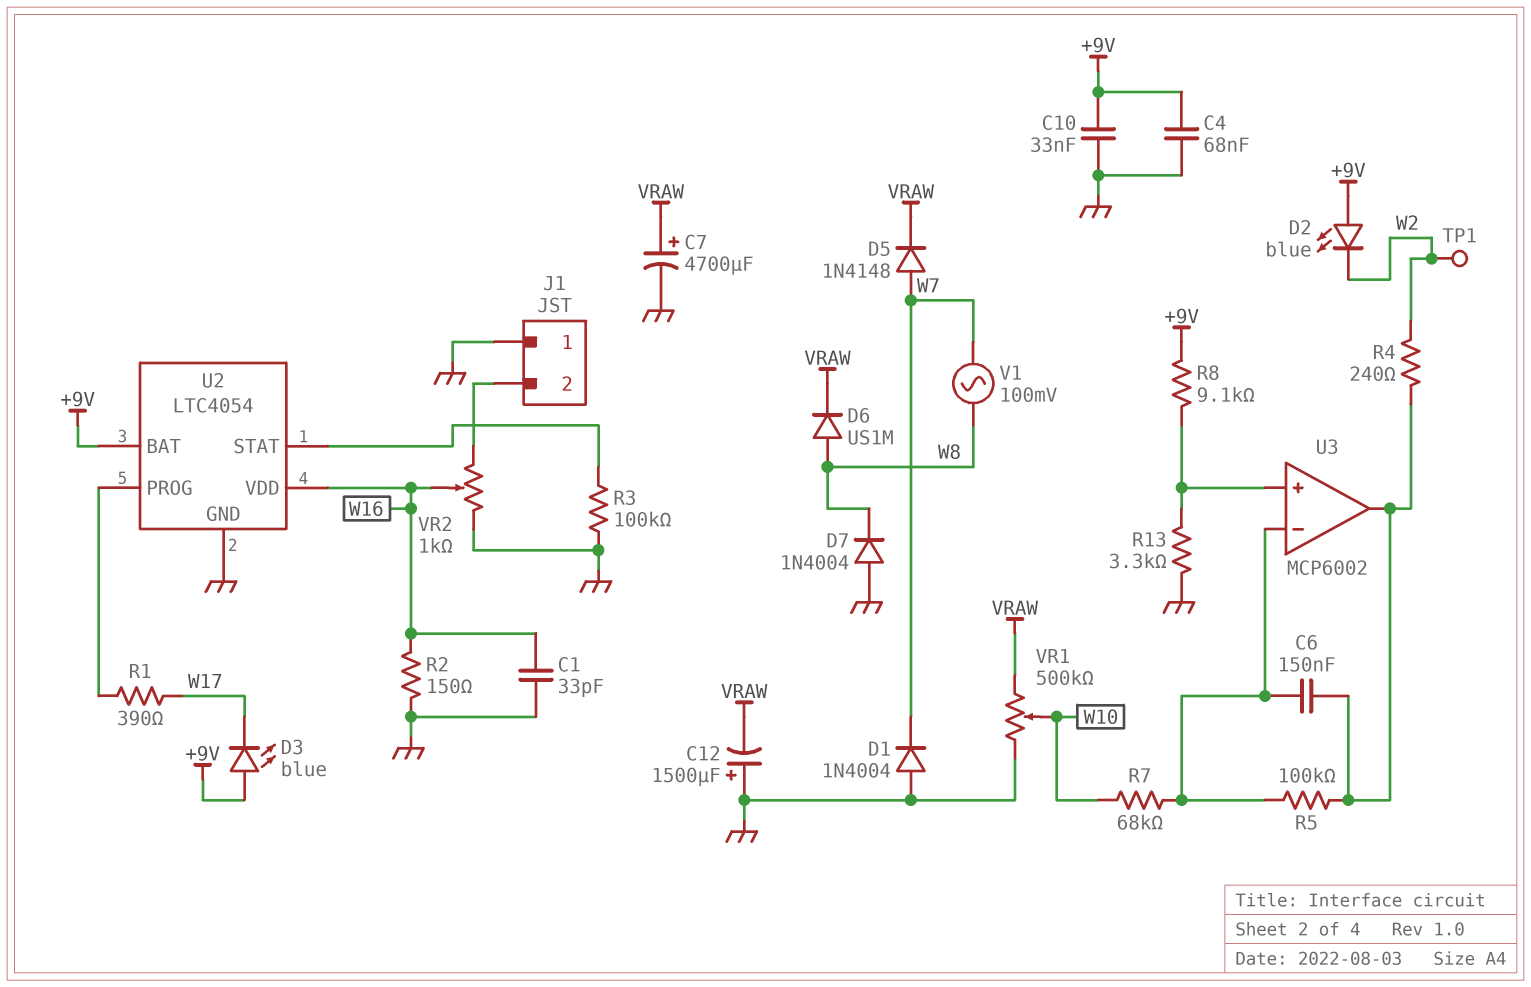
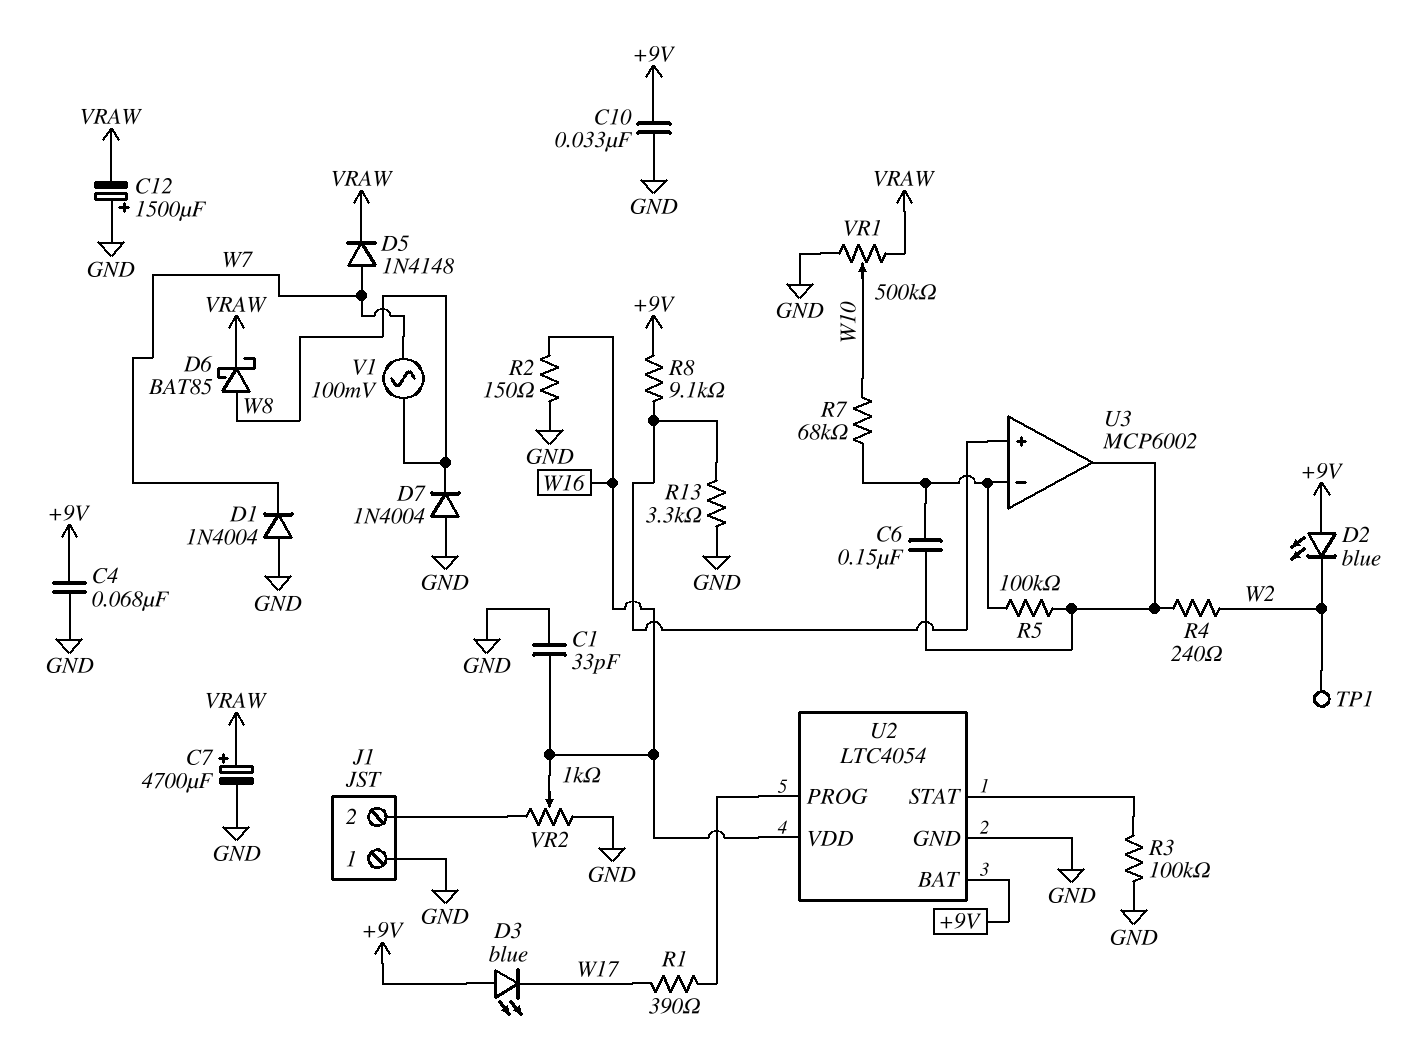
D6: diode US1M (A W8, K VRAW) -> schottky BAT85 (A W8, K VRAW)

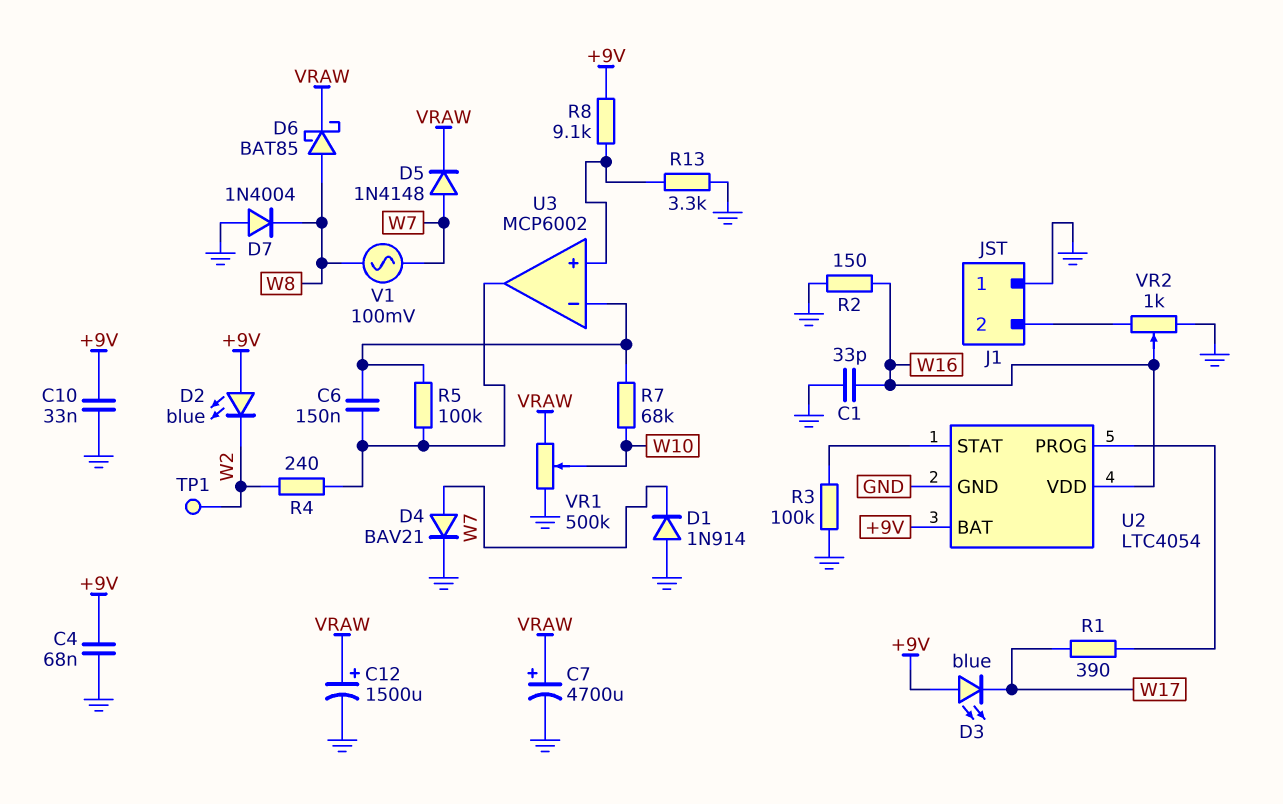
C12: 1500uF (plus GND, minus VRAW) -> 1500uF (plus VRAW, minus GND)
D1: diode 1N4004 (A GND, K W7) -> diode 1N914 (A GND, K W7)
D4: none -> diode BAV21 (A W7, K GND)

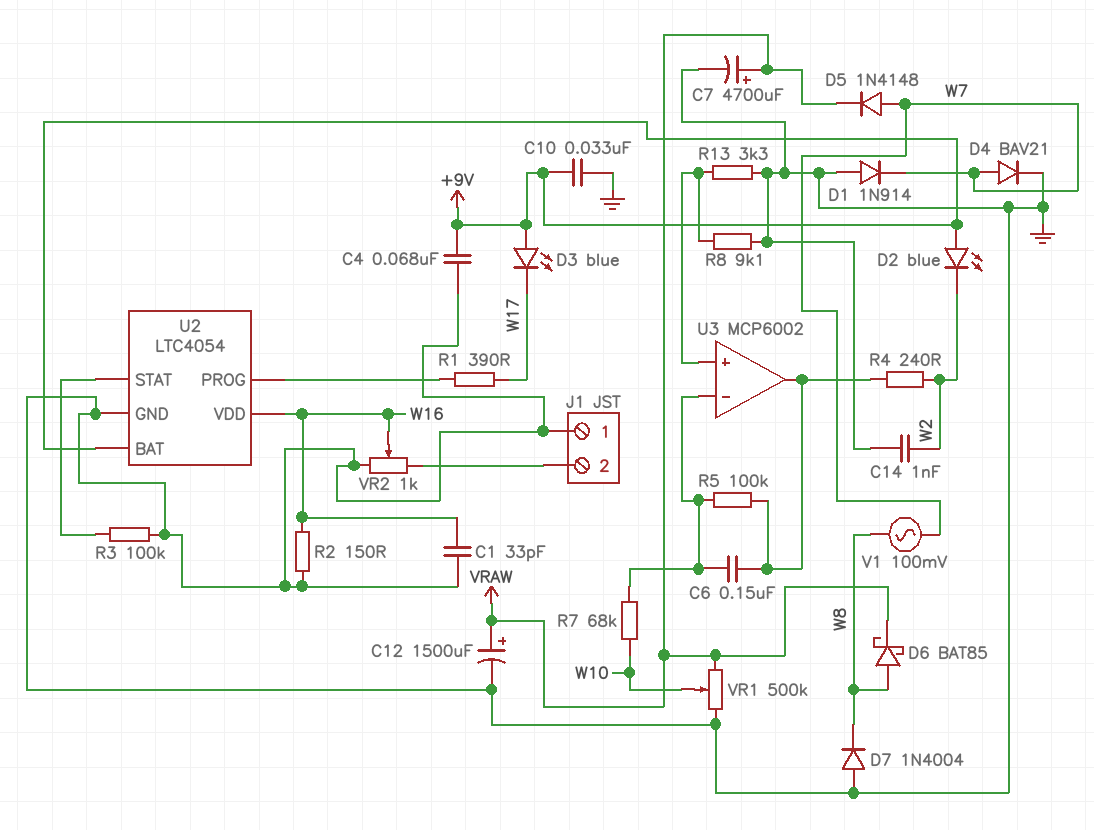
C14: none -> 1nF (GND, W2)
R8: 9.1k (+9V, U3/in+) -> 9.1k (GND, U3/in+)
TP1: test point (W2) -> none

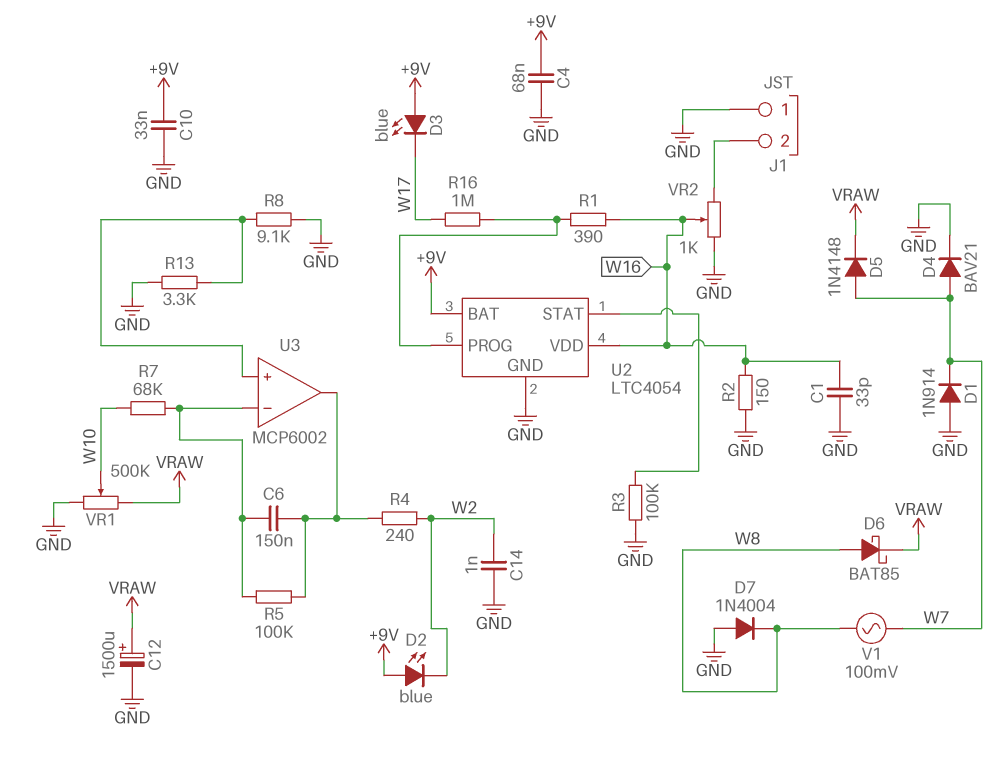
C7: 4700uF (plus VRAW, minus GND) -> none
R1: 390 (U2/PROG, W17) -> 390 (U2/PROG, W16)
R16: none -> 1M (U2/PROG, W17)

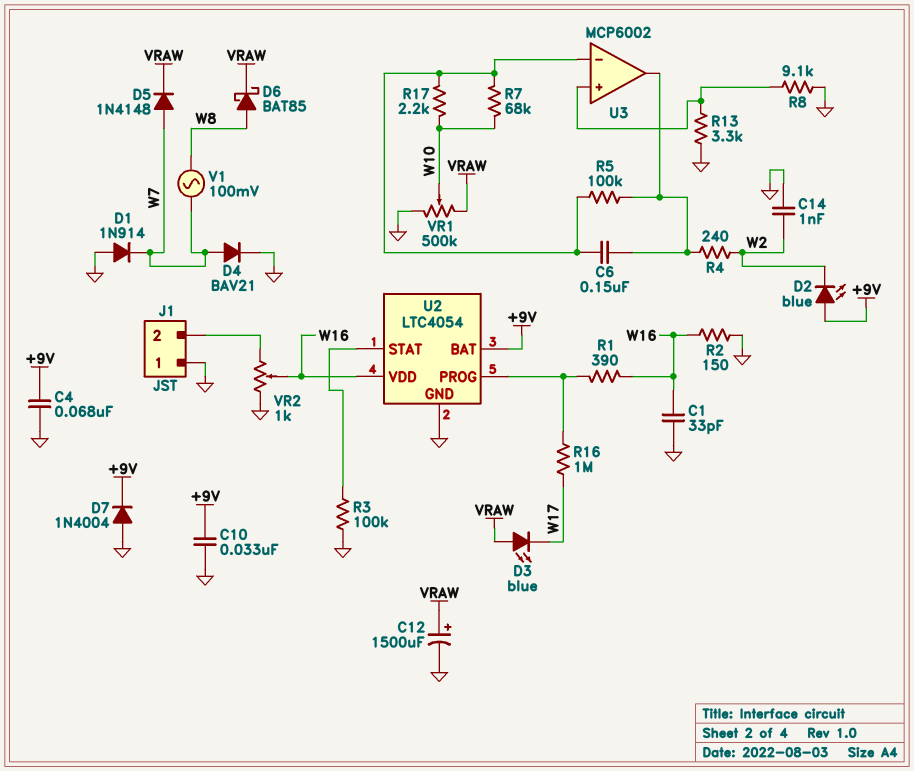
D3: LED blue (A +9V, K W17) -> LED blue (A VRAW, K W17)
D7: diode 1N4004 (A GND, K W8) -> diode 1N4004 (A GND, K +9V)
R17: none -> 2.2k (U3/in-, W10)

